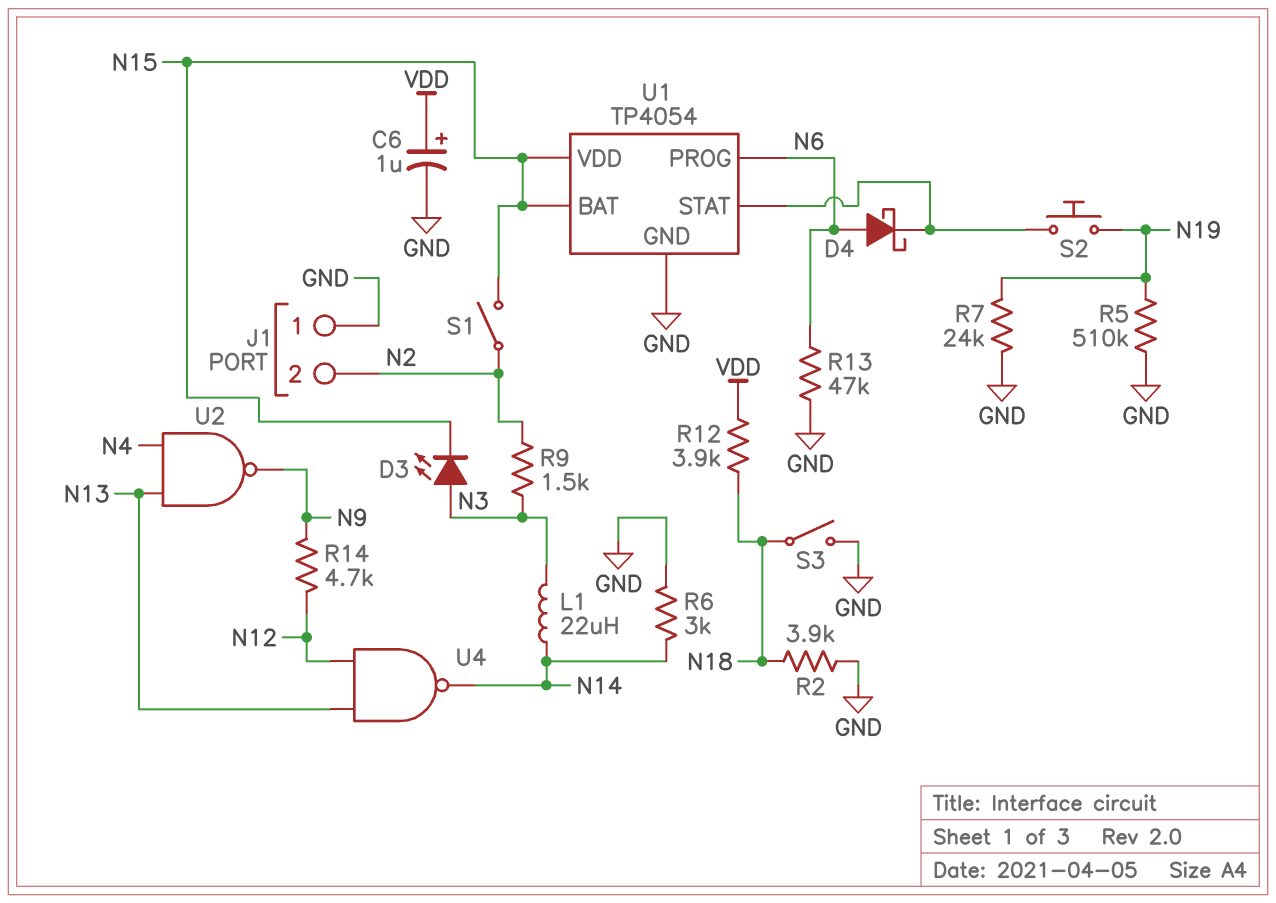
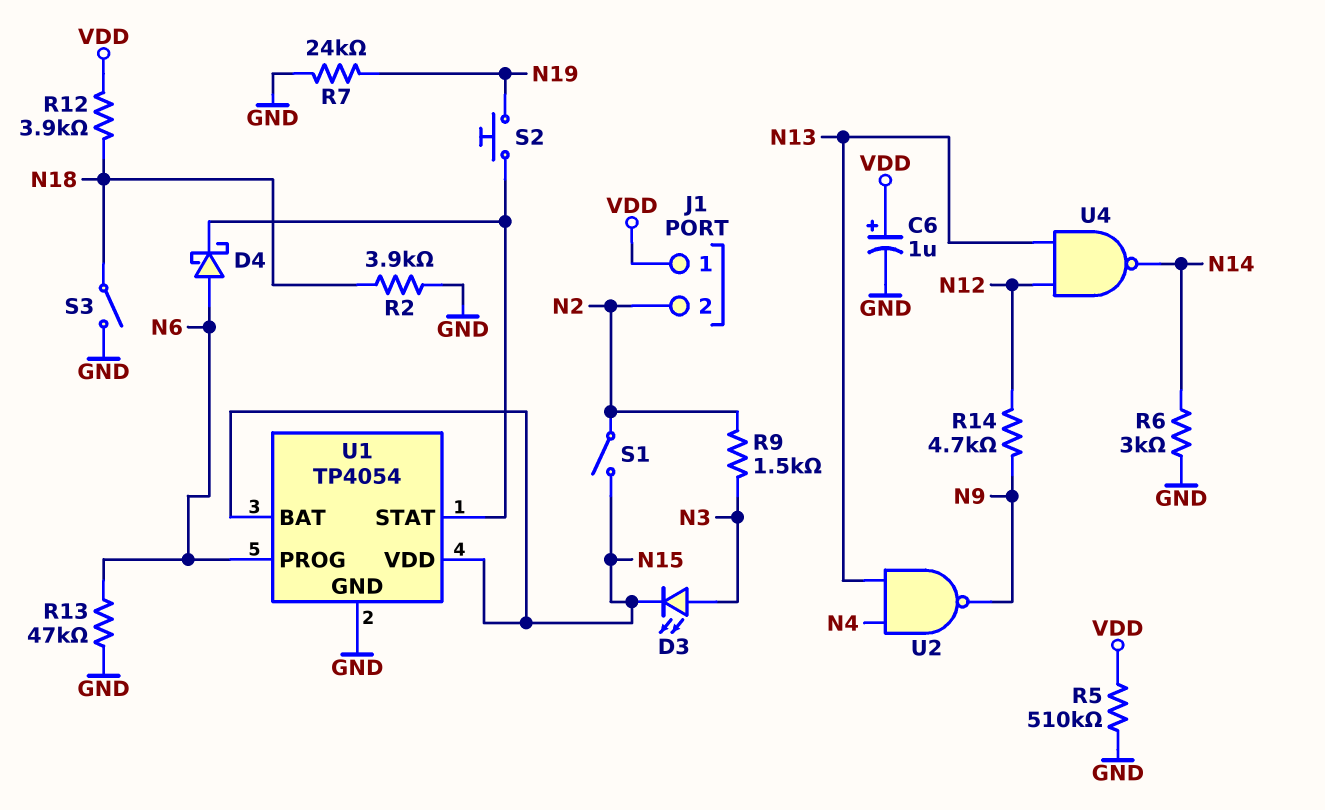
J1 pin 1: GND -> VDD
L1: 22uH (N3, N14) -> none
R5: 510k (GND, N19) -> 510k (GND, VDD)

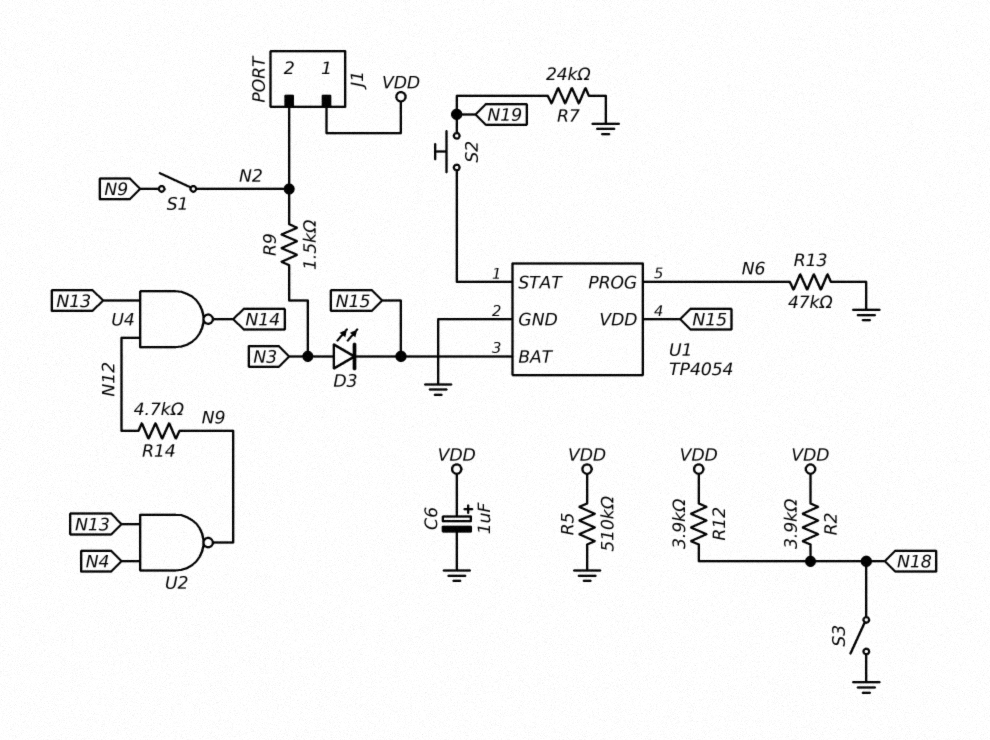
D4: schottky (A N6, K U1/STAT) -> none
R2: 3.9k (GND, N18) -> 3.9k (N18, VDD)
R6: 3k (GND, N14) -> none
S1: switch (N2, N15) -> switch (N2, N9)

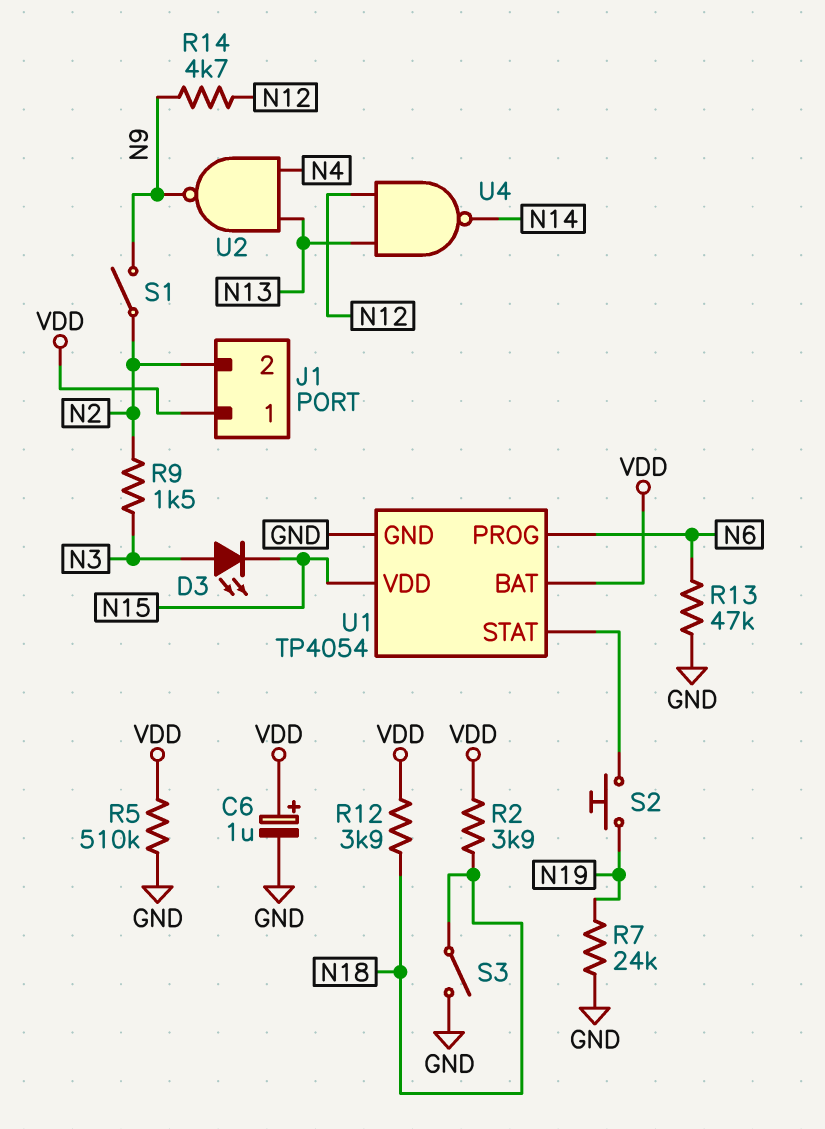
U1 pin BAT: N15 -> VDD

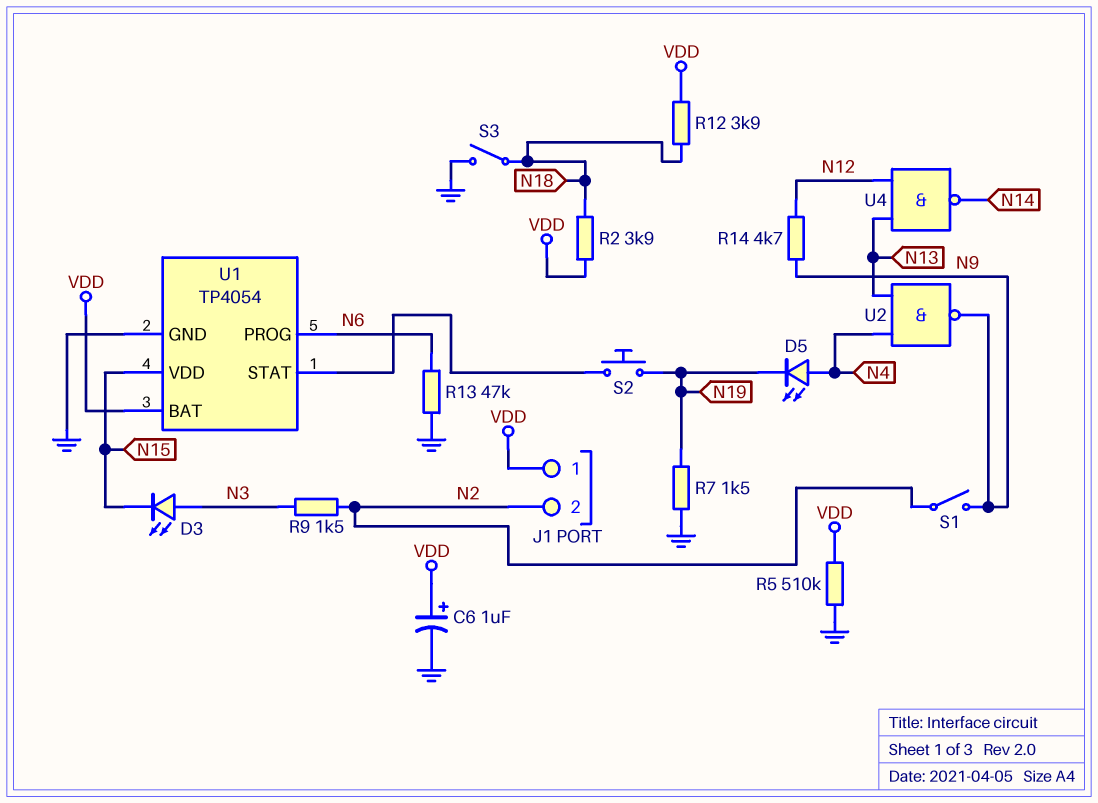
D5: none -> LED (A N4, K N19)
R7: 24k (GND, N19) -> 1.5k (GND, N19)

